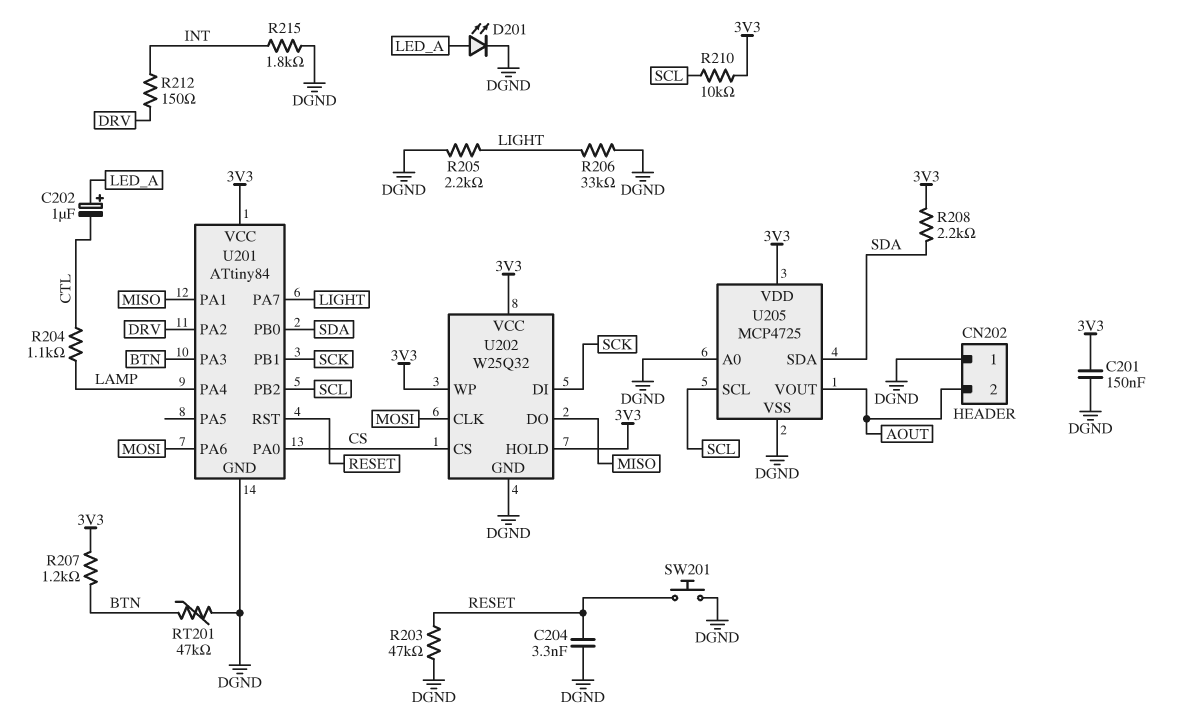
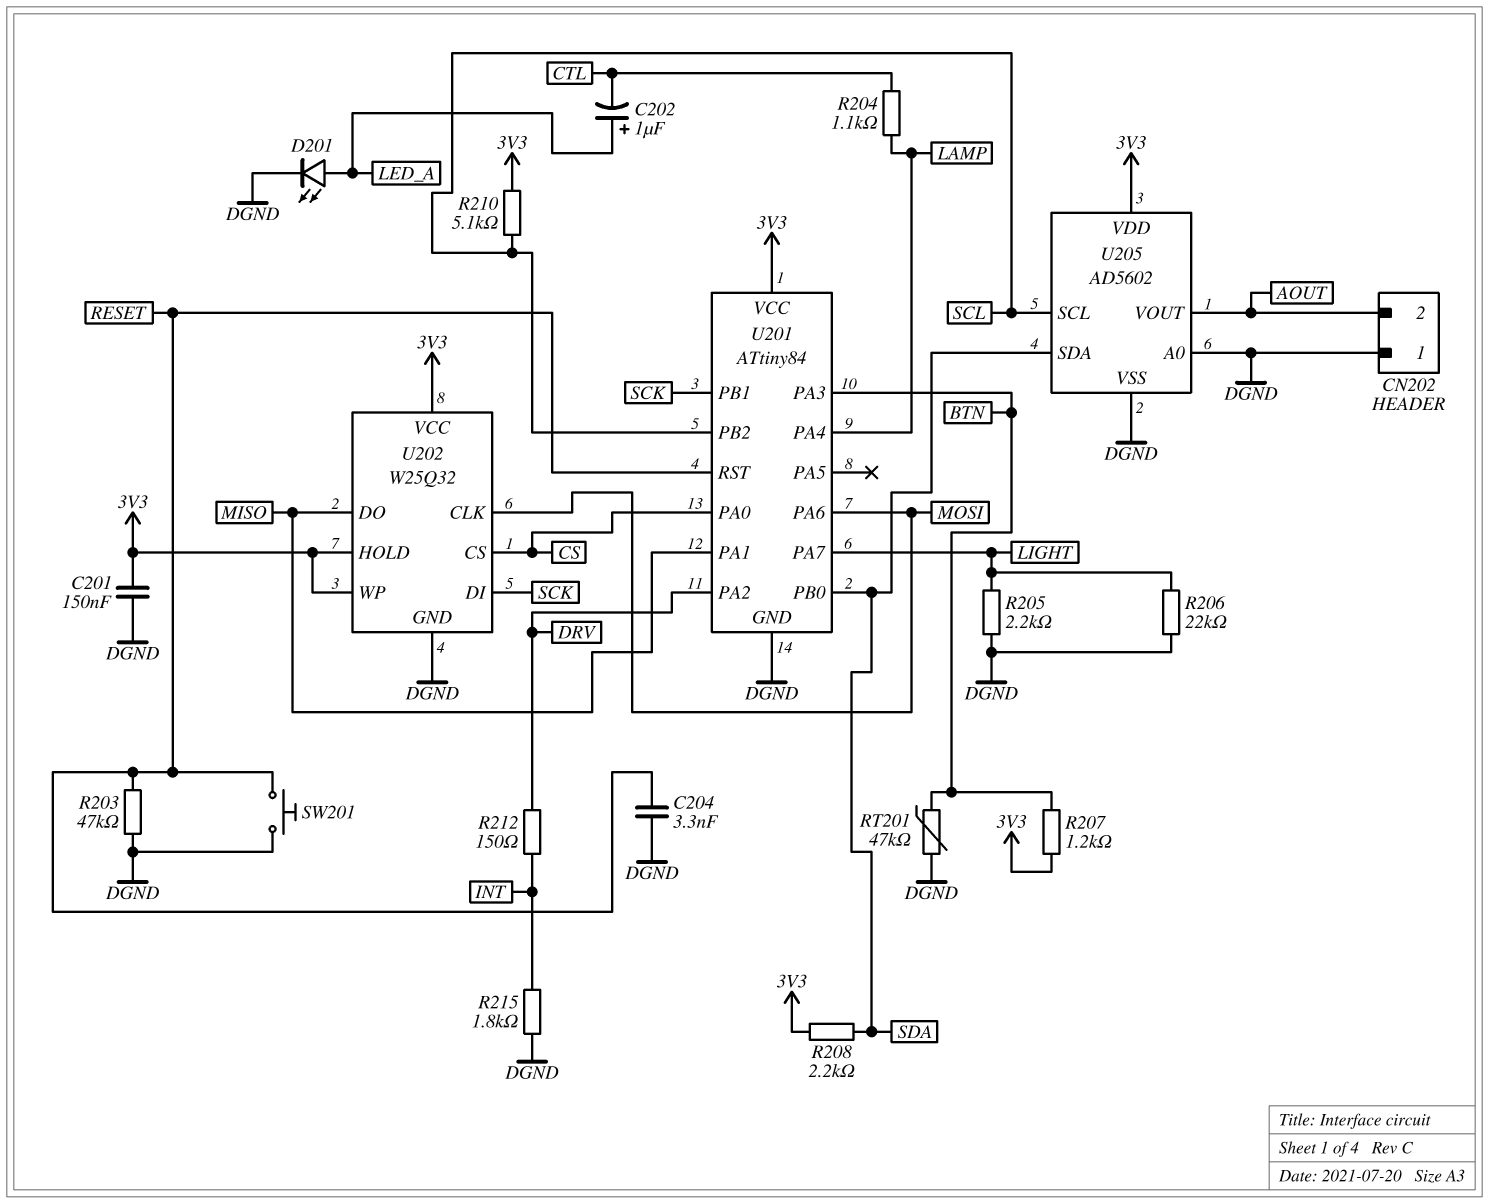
R206: 33k (DGND, LIGHT) -> 22k (DGND, LIGHT)
R210: 10k (3V3, SCL) -> 5.1k (3V3, SCL)
U205: MCP4725 -> AD5602

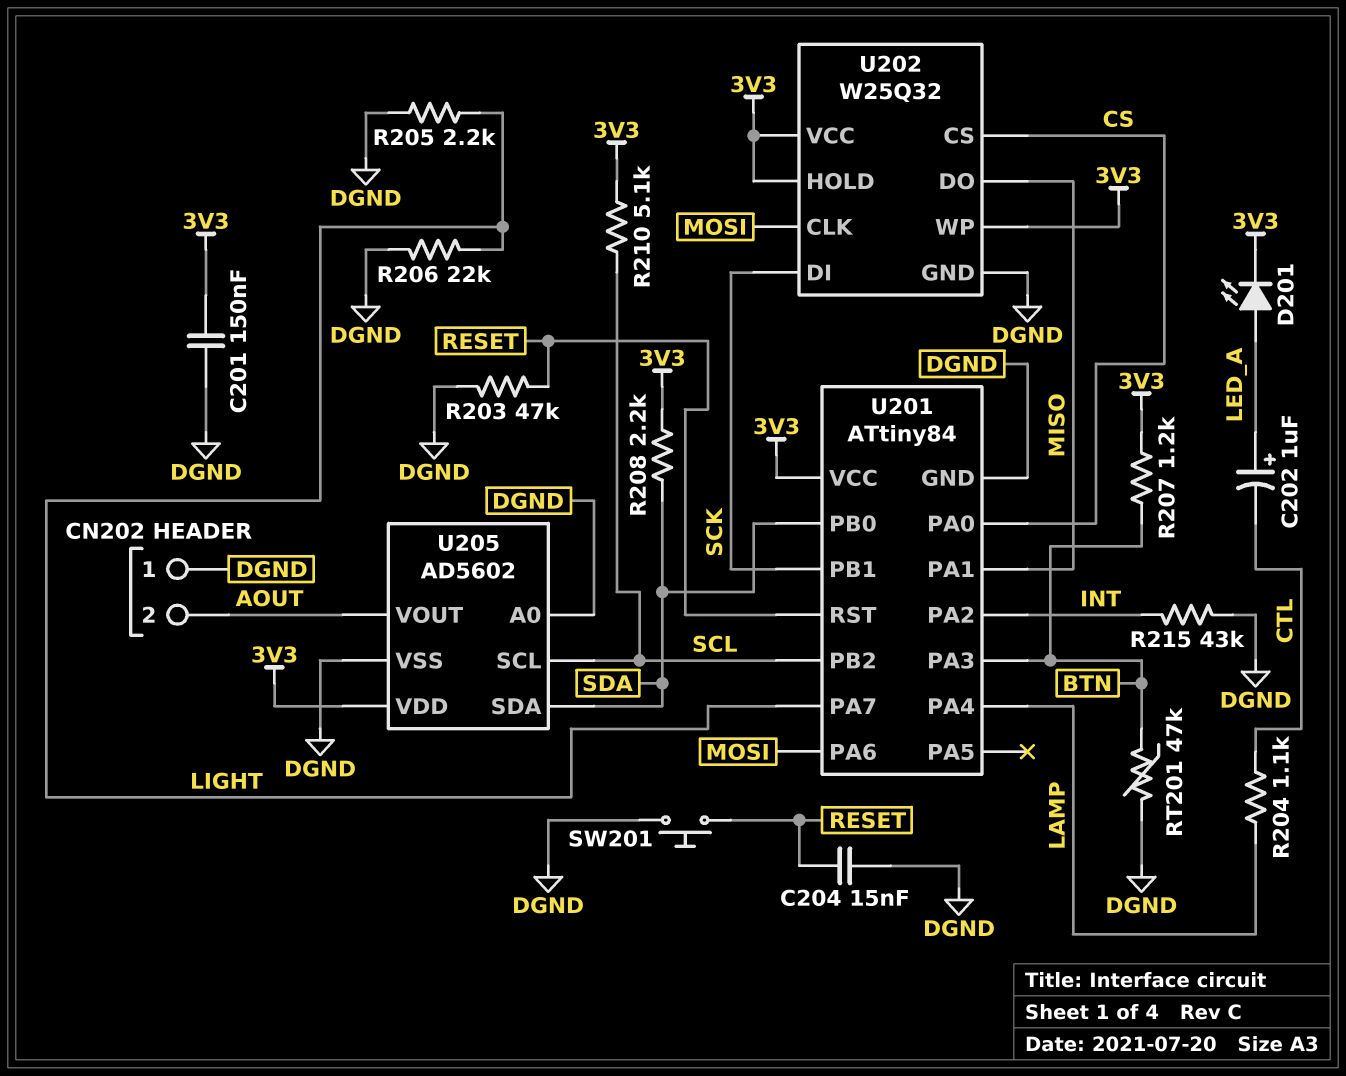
C204: 3.3nF (DGND, RESET) -> 15nF (DGND, RESET)
D201: LED (A LED_A, K DGND) -> LED (A LED_A, K 3V3)
R212: 150 (DRV, INT) -> none
R215: 1.8k (DGND, INT) -> 43k (DGND, INT)
U201 pin PA2: DRV -> INT

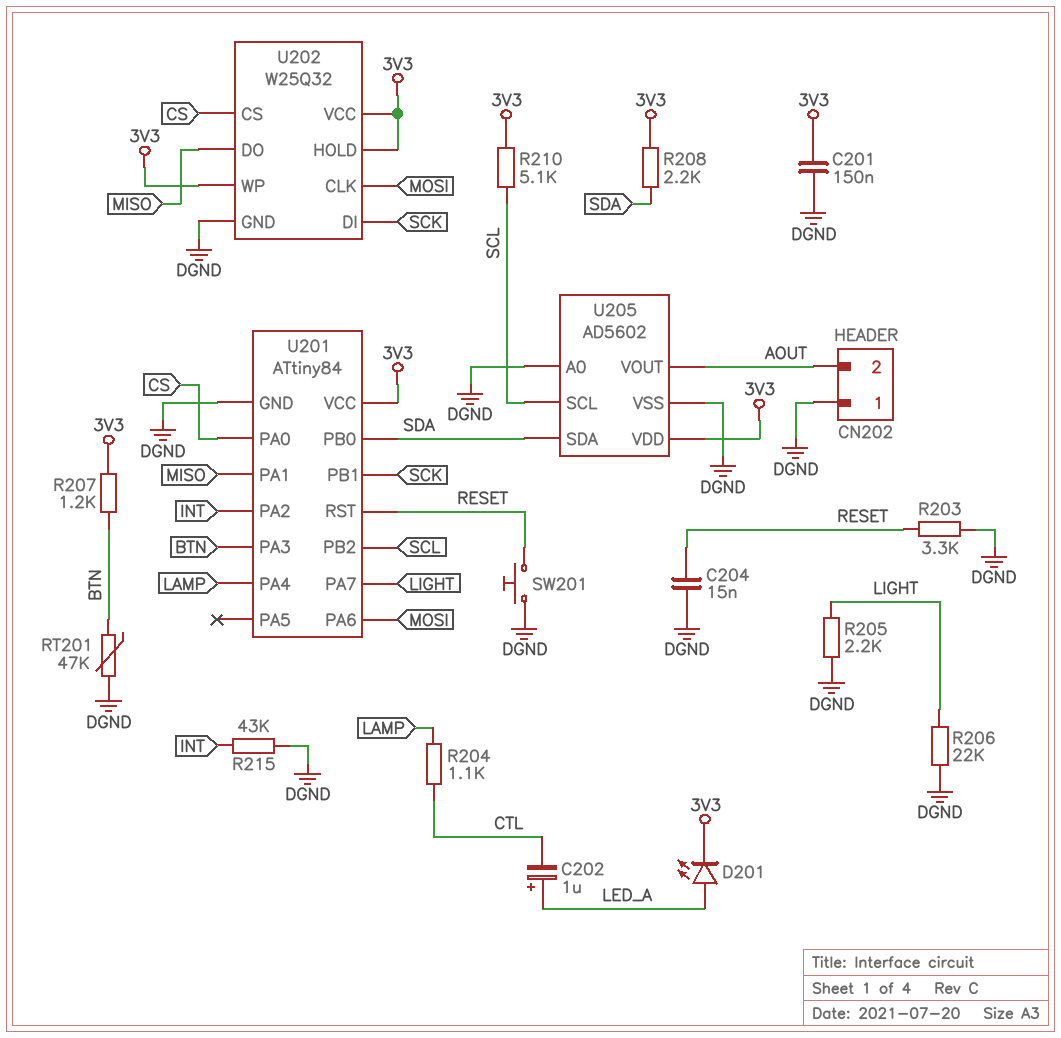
R203: 47k (DGND, RESET) -> 3.3k (DGND, RESET)

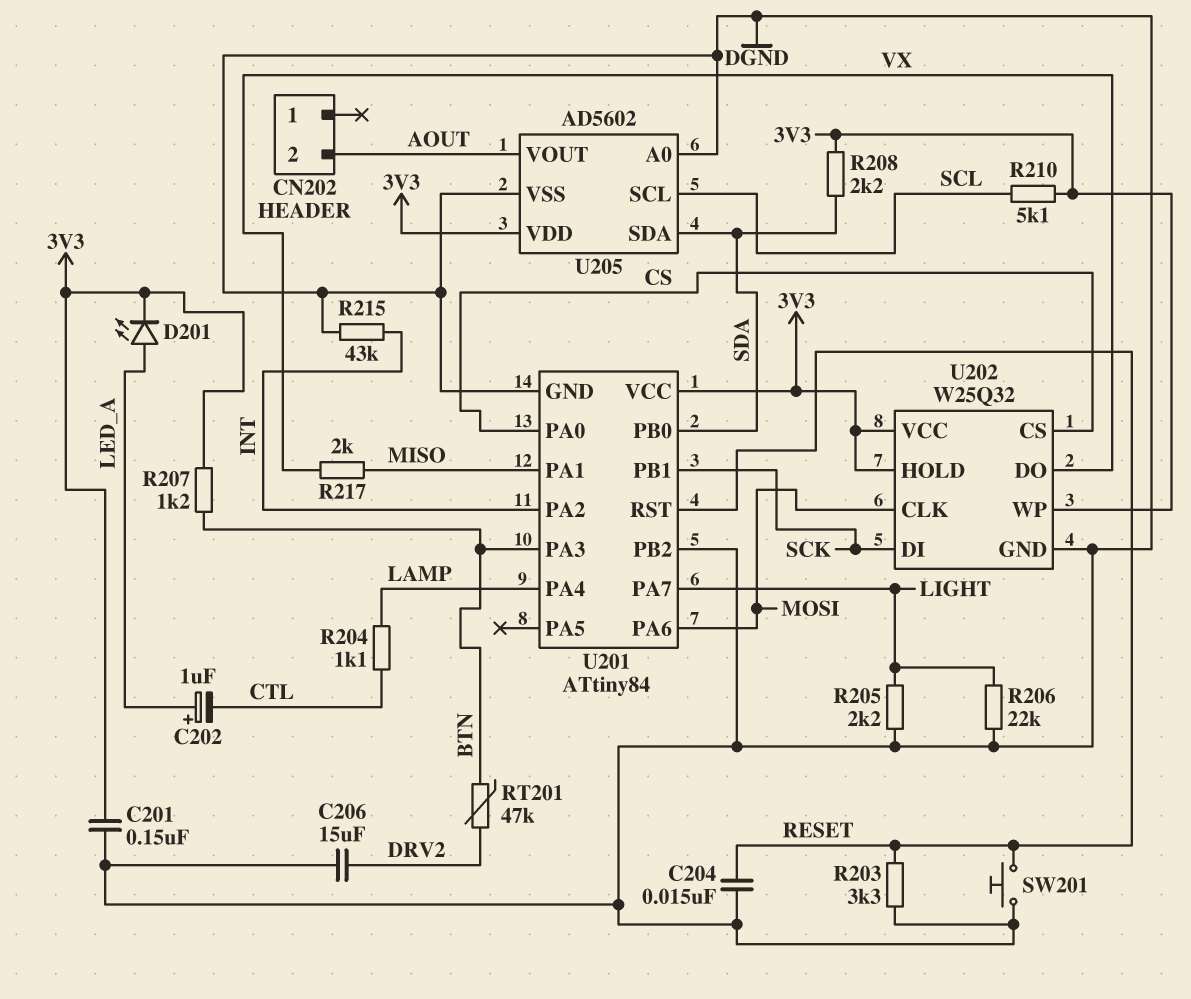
C206: none -> 15uF (DGND, DRV2)
CN202 pin 1: DGND -> none
R217: none -> 2k (MISO, VX)
RT201: 47k (BTN, DGND) -> 47k (BTN, DRV2)
U201 pin PB2: SCL -> DGND
U202 pin DO: MISO -> VX

